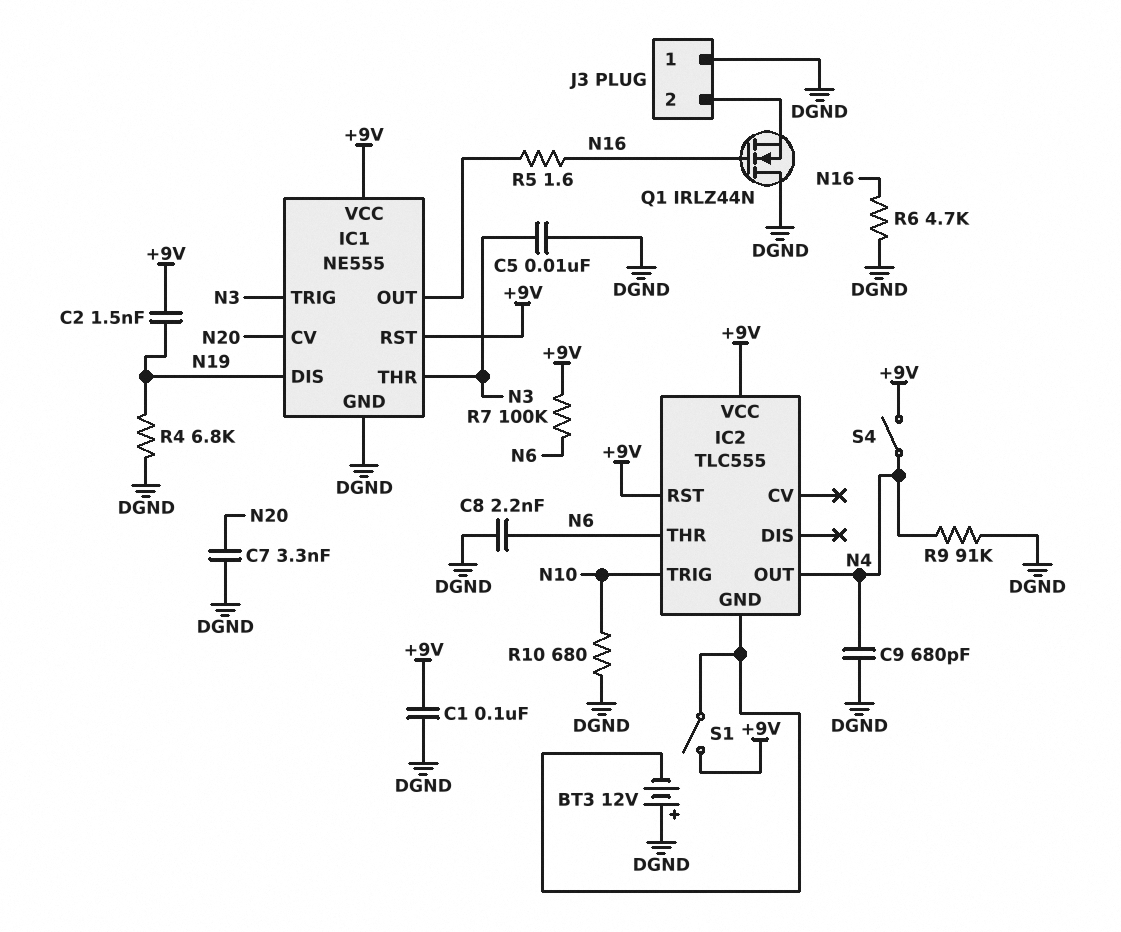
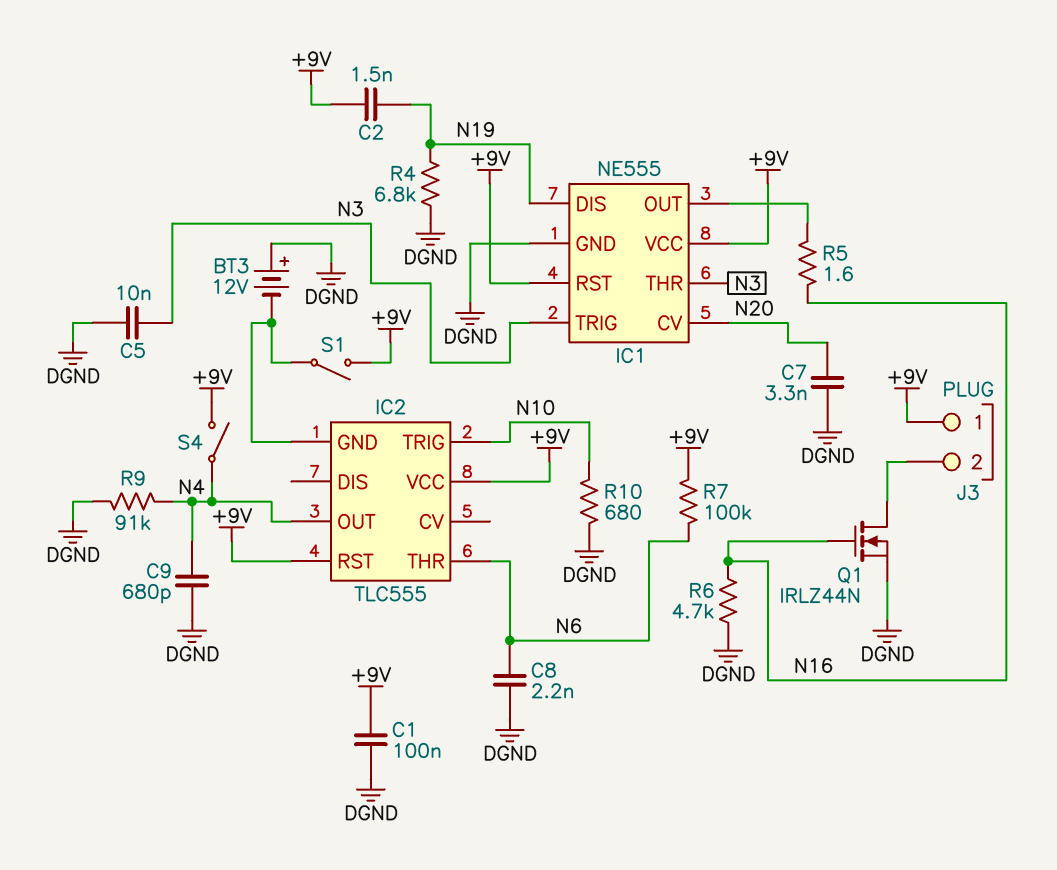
J3 pin 1: DGND -> +9V
Q1: NMOS IRLZ44N (G N16, D DGND, S J3/2) -> NMOS IRLZ44N (G N16, D J3/2, S DGND)

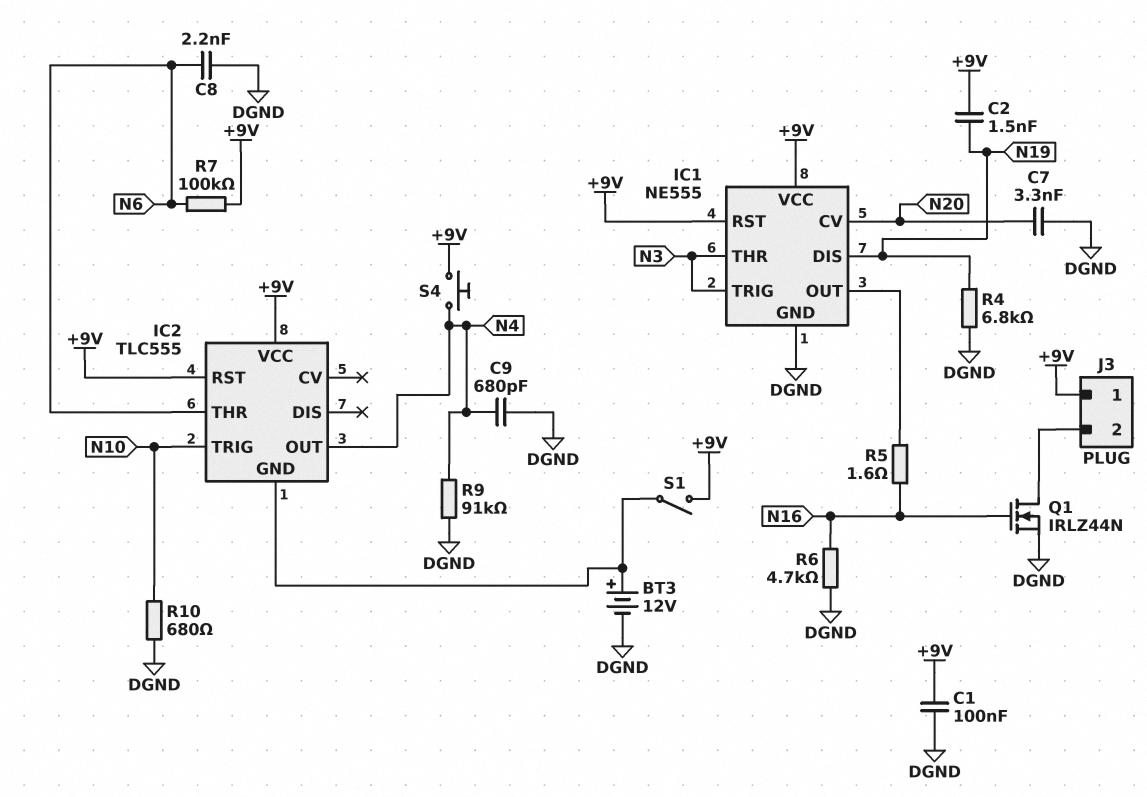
BT3: 12V (plus DGND, minus IC2/GND) -> 12V (plus IC2/GND, minus DGND)
C5: 10nF (DGND, N3) -> none
S4: switch (+9V, N4) -> button (+9V, N4)

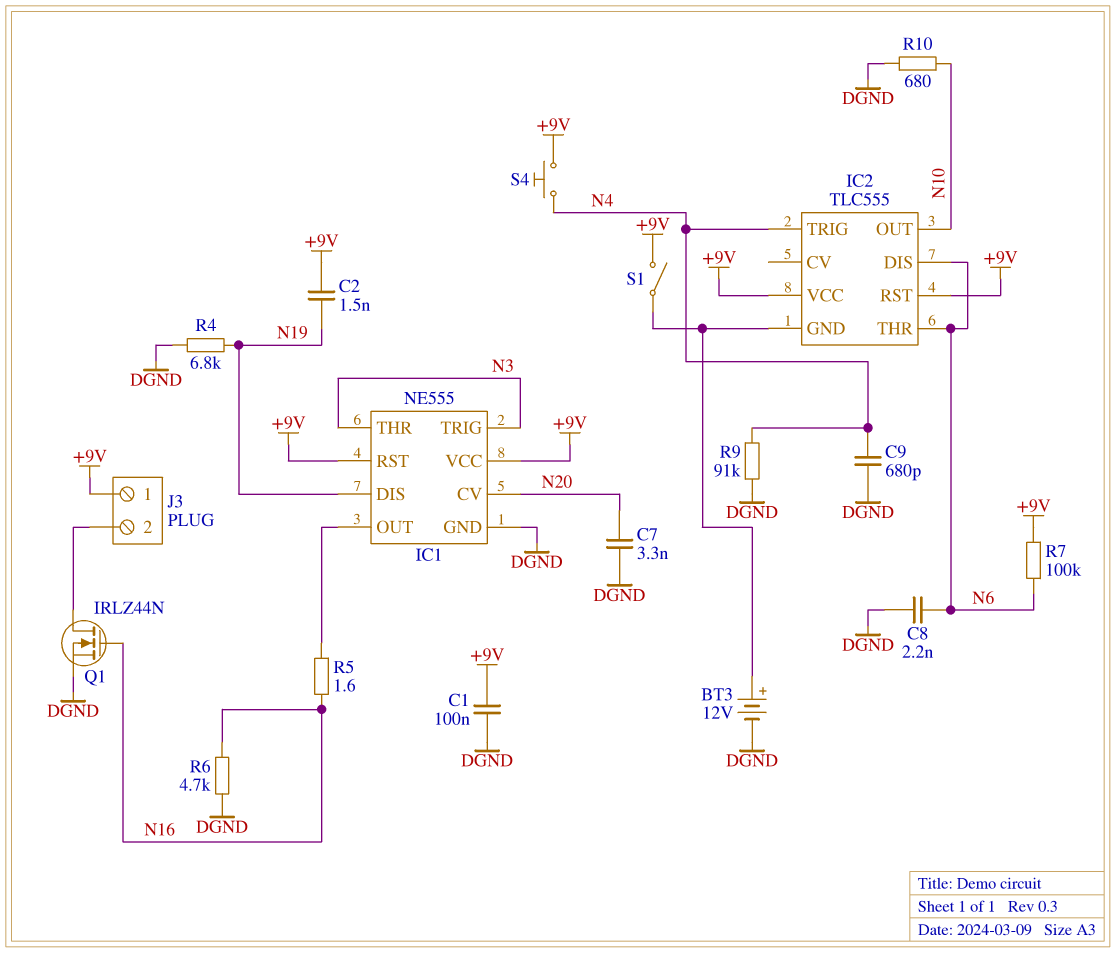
IC2 pin DIS: none -> N6
IC2 pin OUT: N4 -> N10
IC2 pin TRIG: N10 -> N4

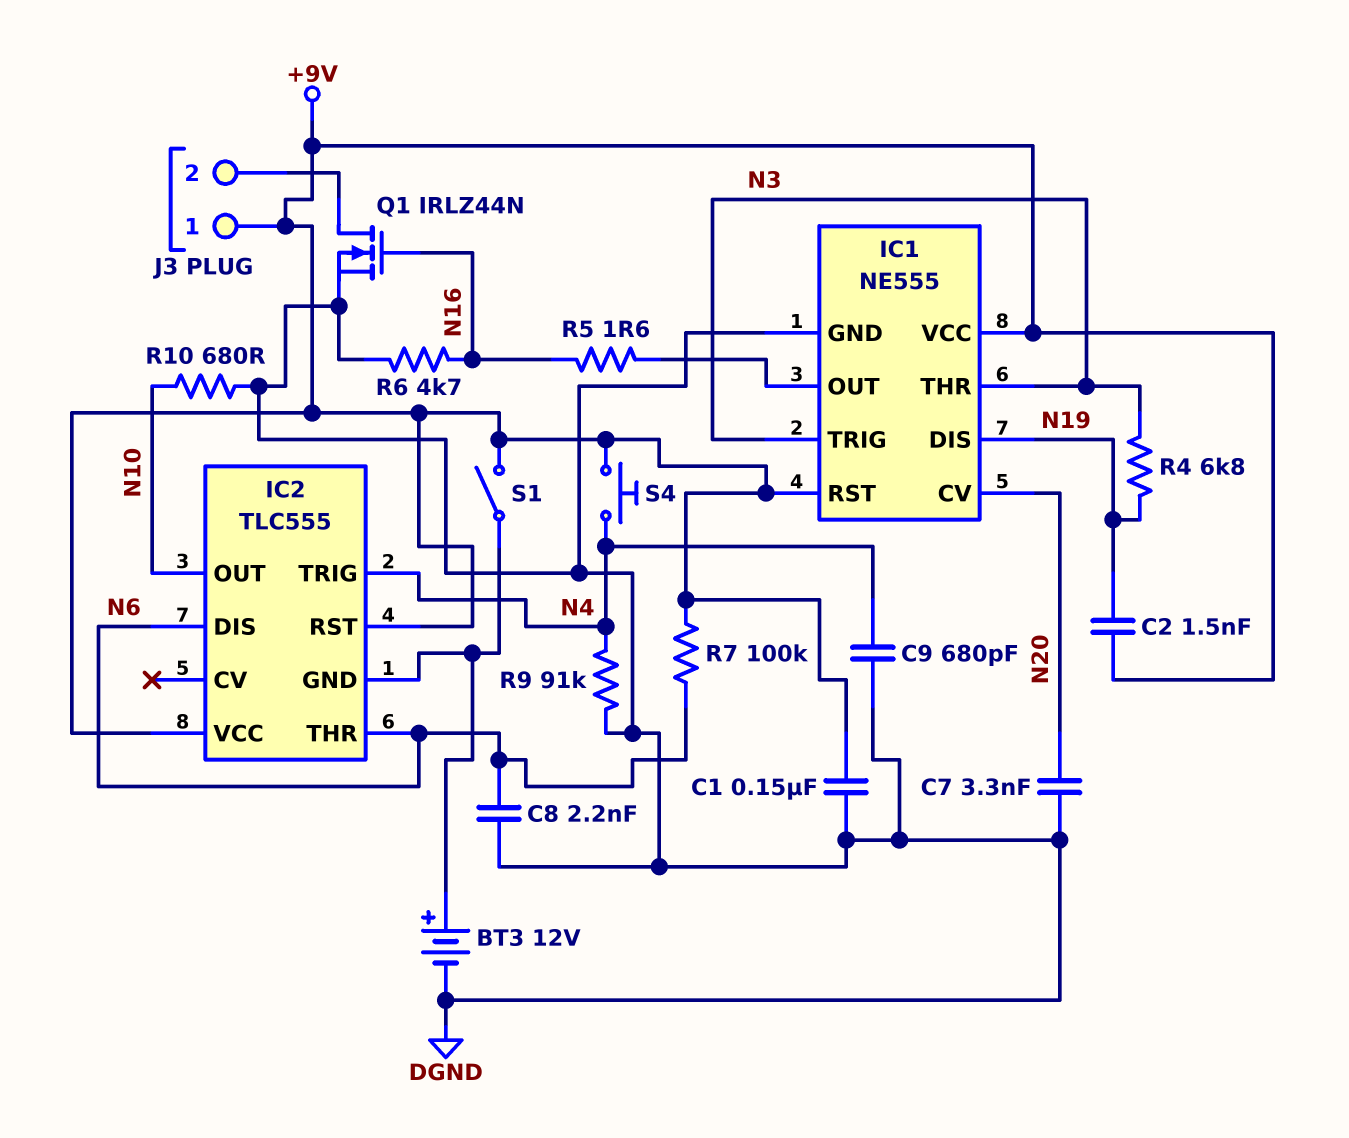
C1: 100nF (+9V, DGND) -> 150nF (+9V, DGND)
R4: 6.8k (DGND, N19) -> 6.8k (N3, N19)

